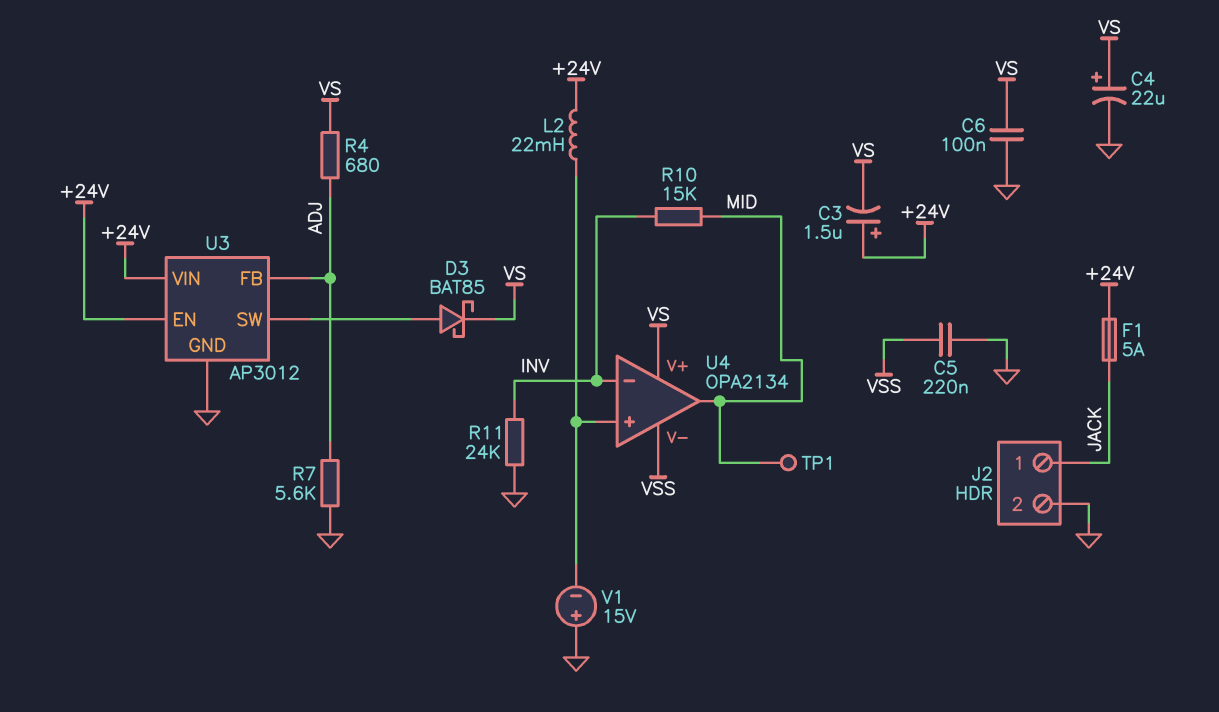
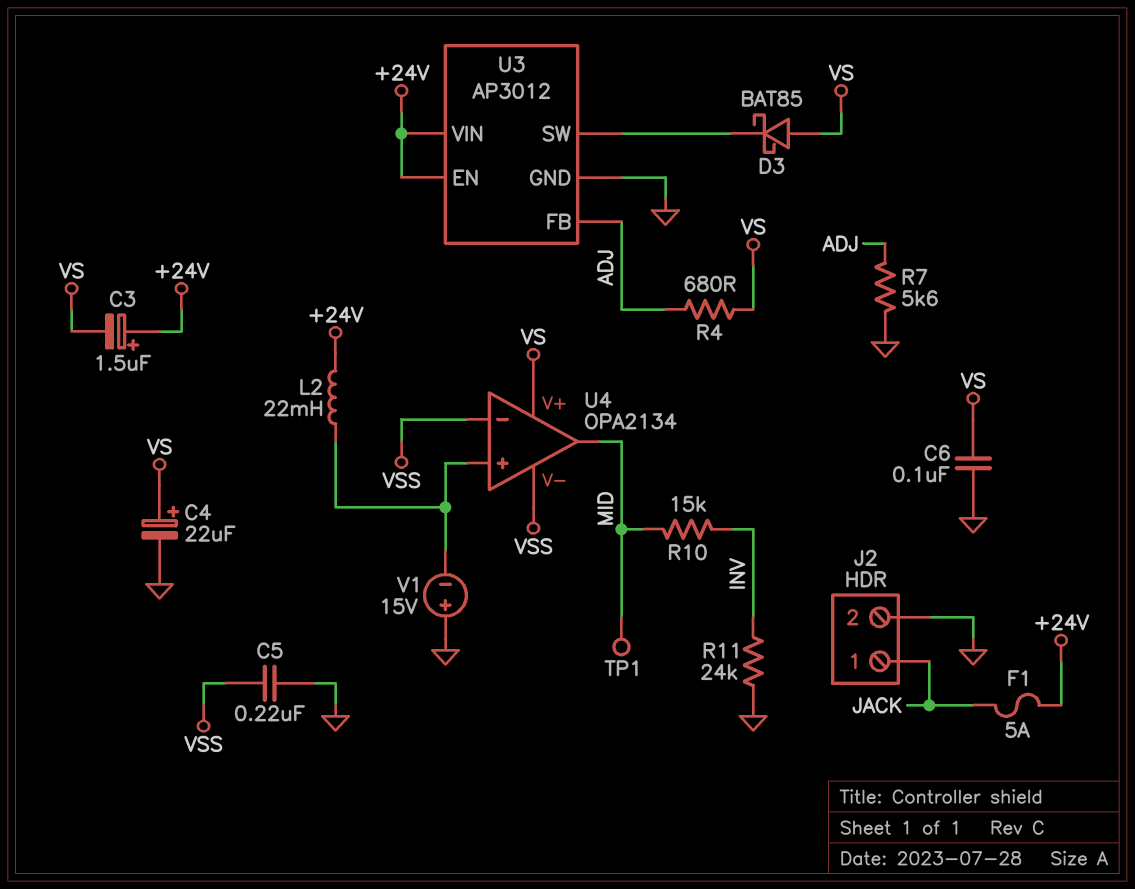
D3: schottky BAT85 (A U3/SW, K VS) -> schottky BAT85 (A VS, K U3/SW)
U4 pin in-: INV -> VSS

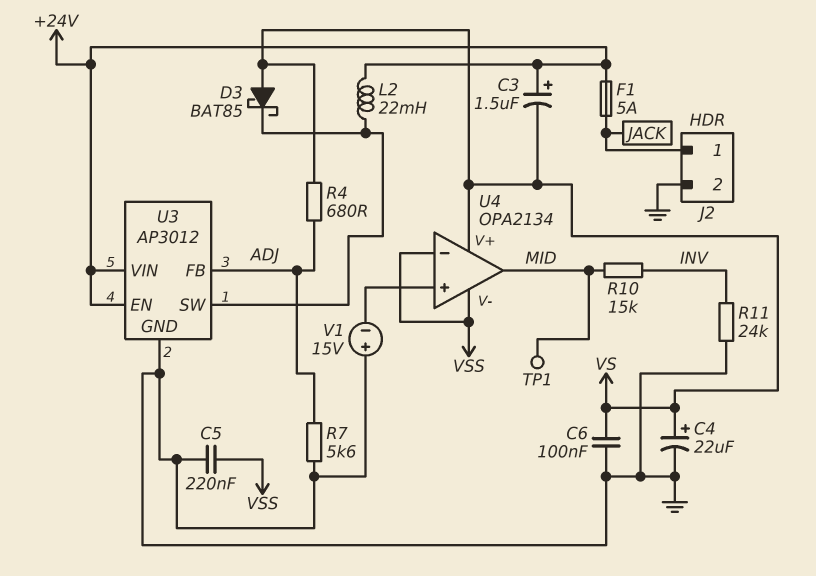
L2: 22mH (+24V, U4/in+) -> 22mH (+24V, U3/SW)

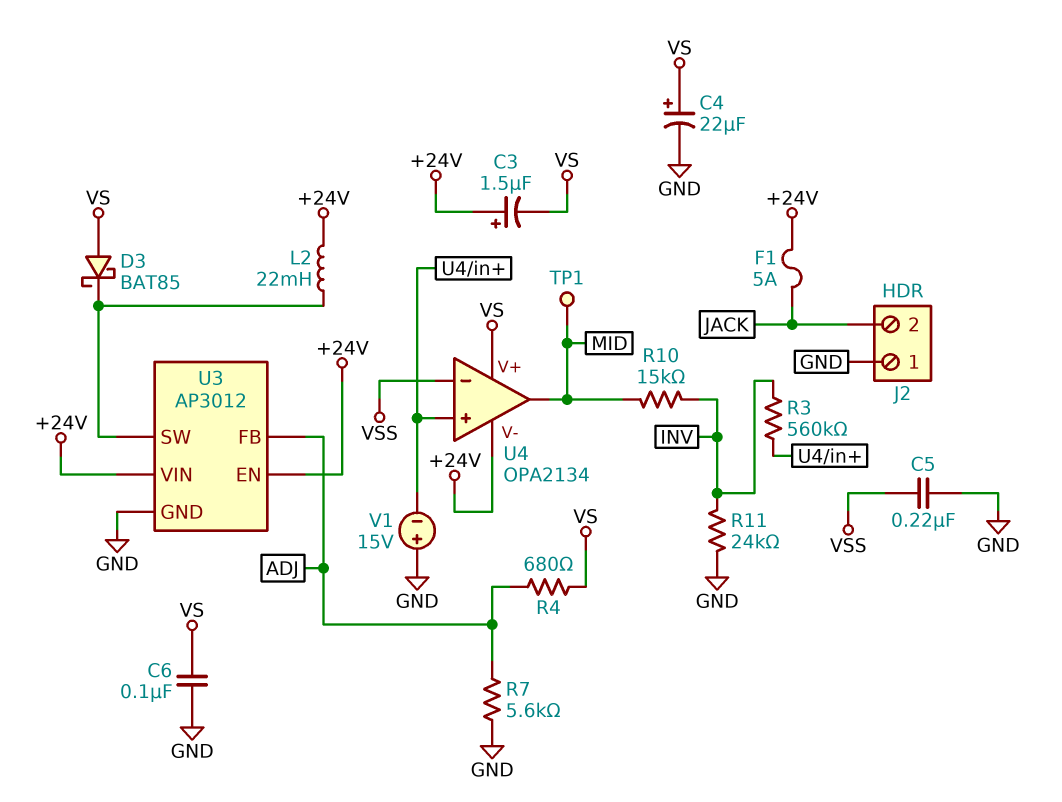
J2 pin 1: JACK -> GND
J2 pin 2: GND -> JACK
R3: none -> 560k (INV, U4/in+)
U4 pin V-: VSS -> +24V

